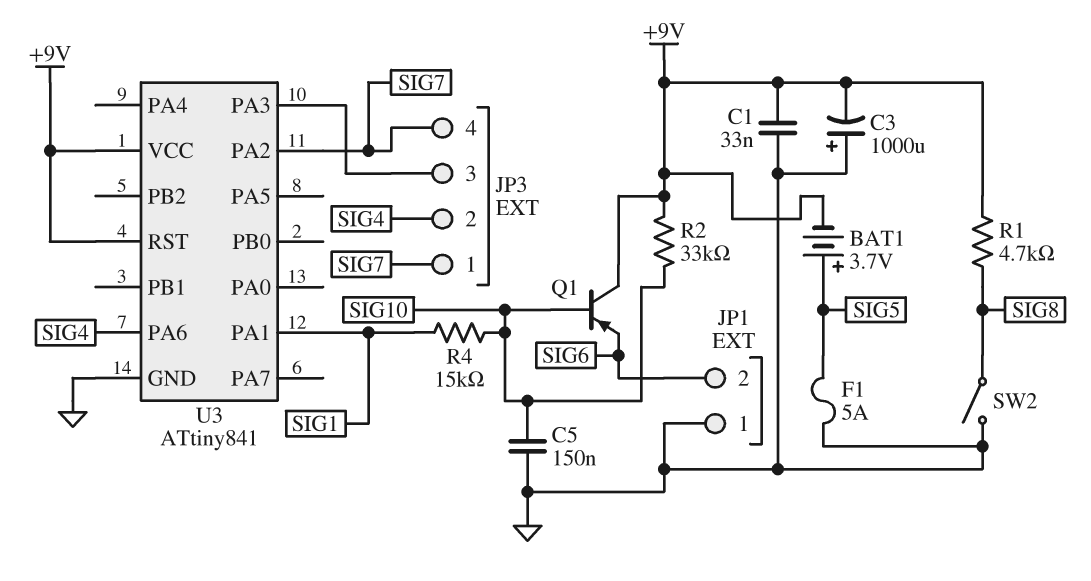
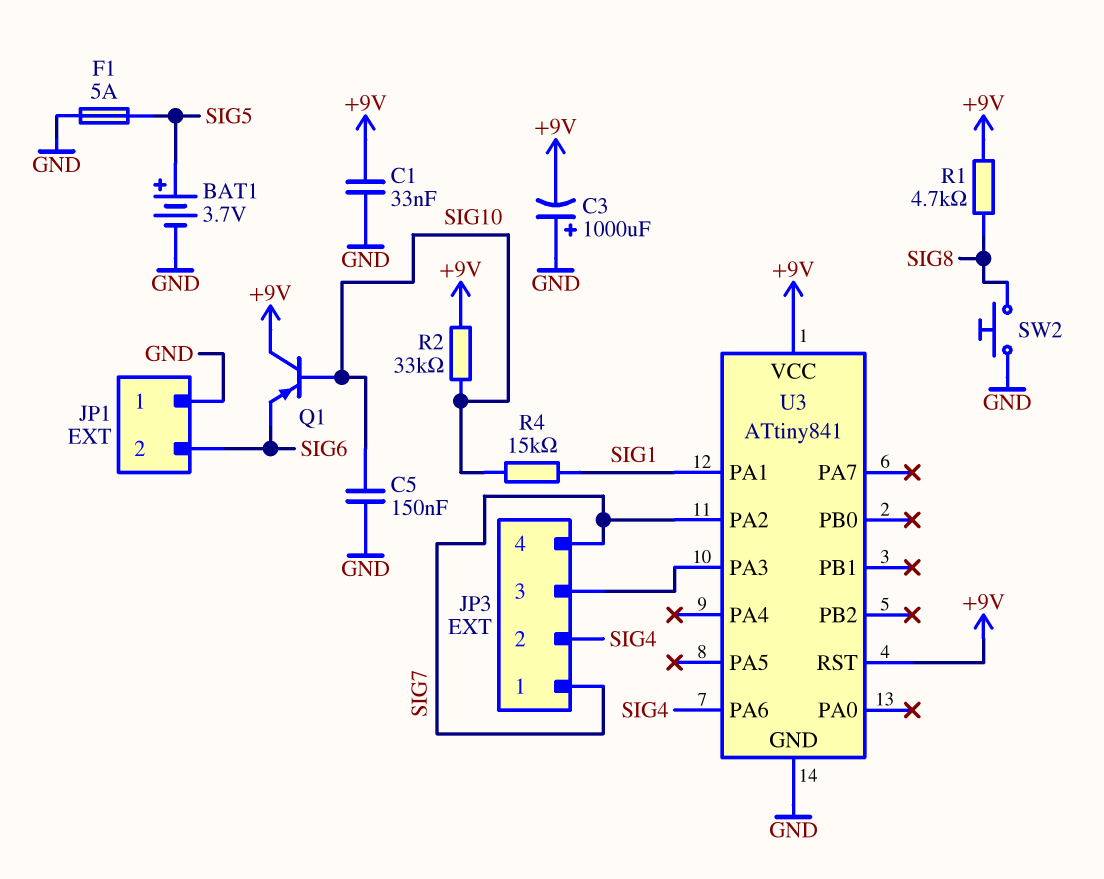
BAT1: 3.7V (plus SIG5, minus +9V) -> 3.7V (plus SIG5, minus GND)
SW2: switch (GND, SIG8) -> button (GND, SIG8)

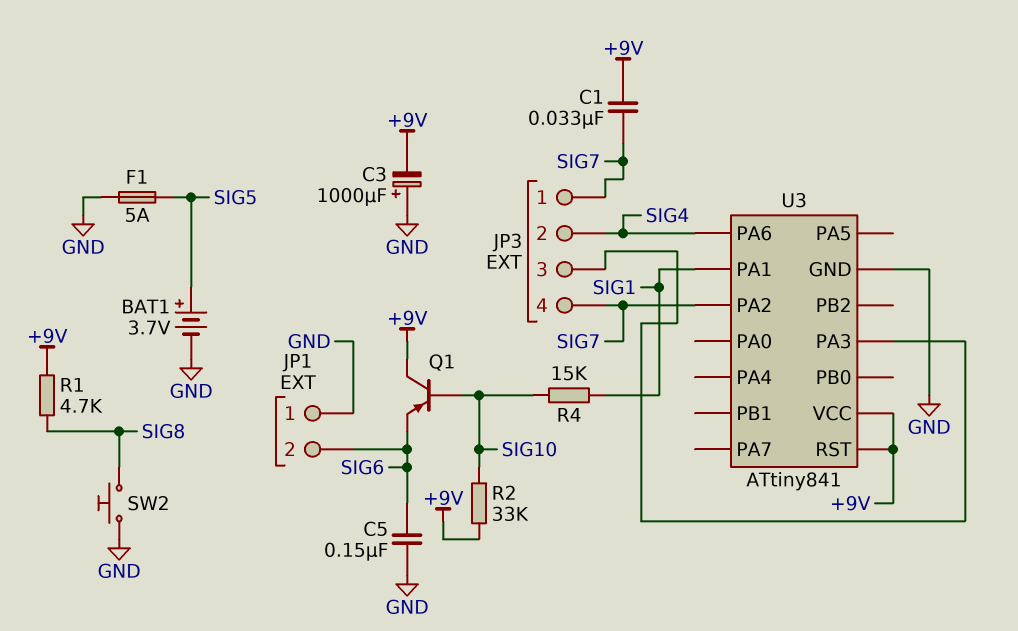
C1: 33nF (+9V, GND) -> 33nF (+9V, SIG7)
C5: 150nF (GND, SIG10) -> 150nF (GND, SIG6)

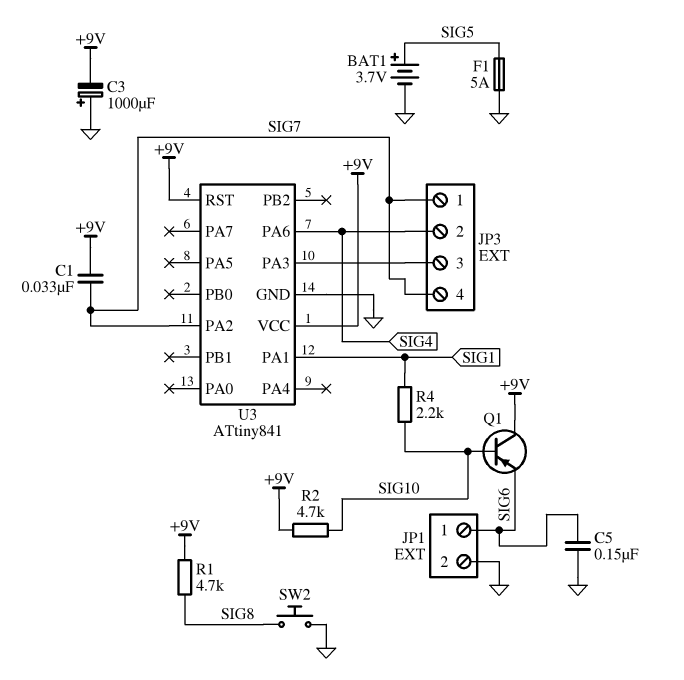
JP1 pin 1: GND -> SIG6
JP1 pin 2: SIG6 -> GND
R2: 33k (+9V, SIG10) -> 4.7k (+9V, SIG10)
R4: 15k (SIG1, SIG10) -> 2.2k (SIG1, SIG10)

